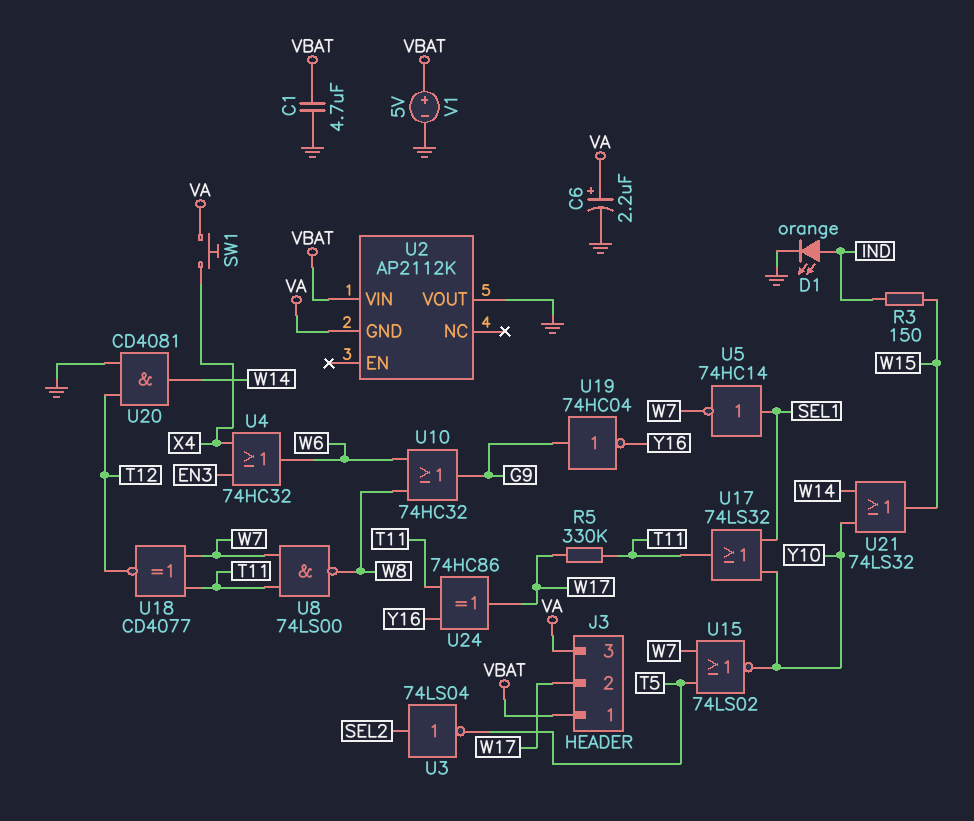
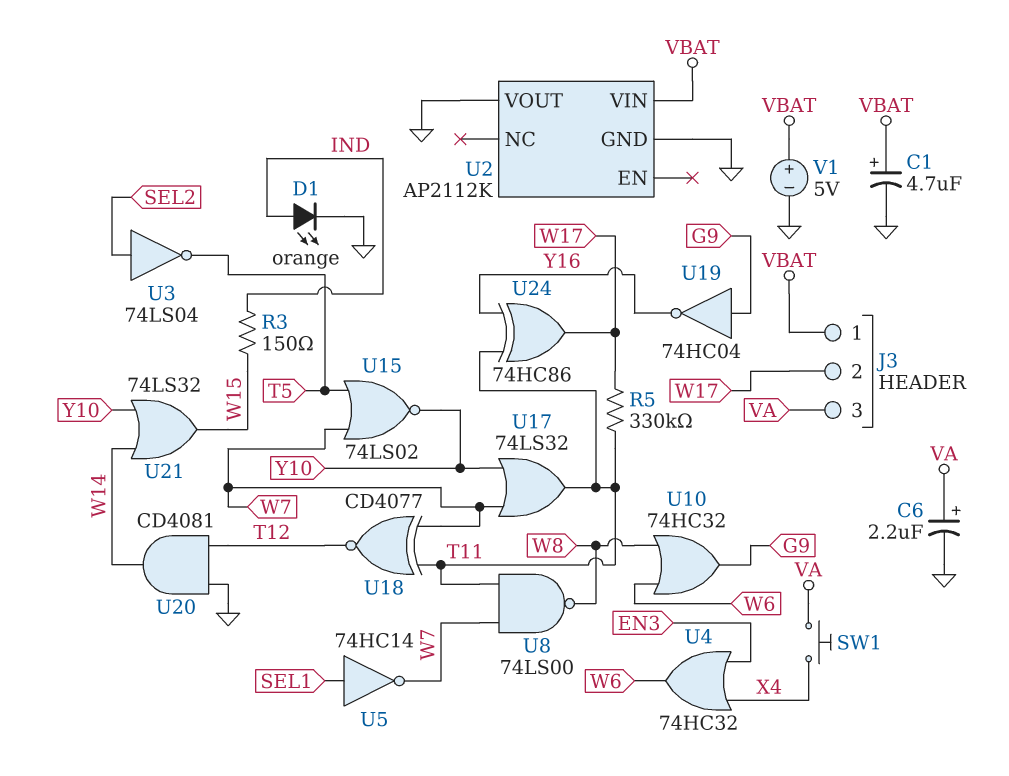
C1: 4.7uF (GND, VBAT) -> 4.7uF (plus VBAT, minus GND)
U2 pin GND: VA -> GND
U17: OR 74LS32 (in SEL1, in Y10, out T11) -> OR 74LS32 (in W7, in Y10, out T11)

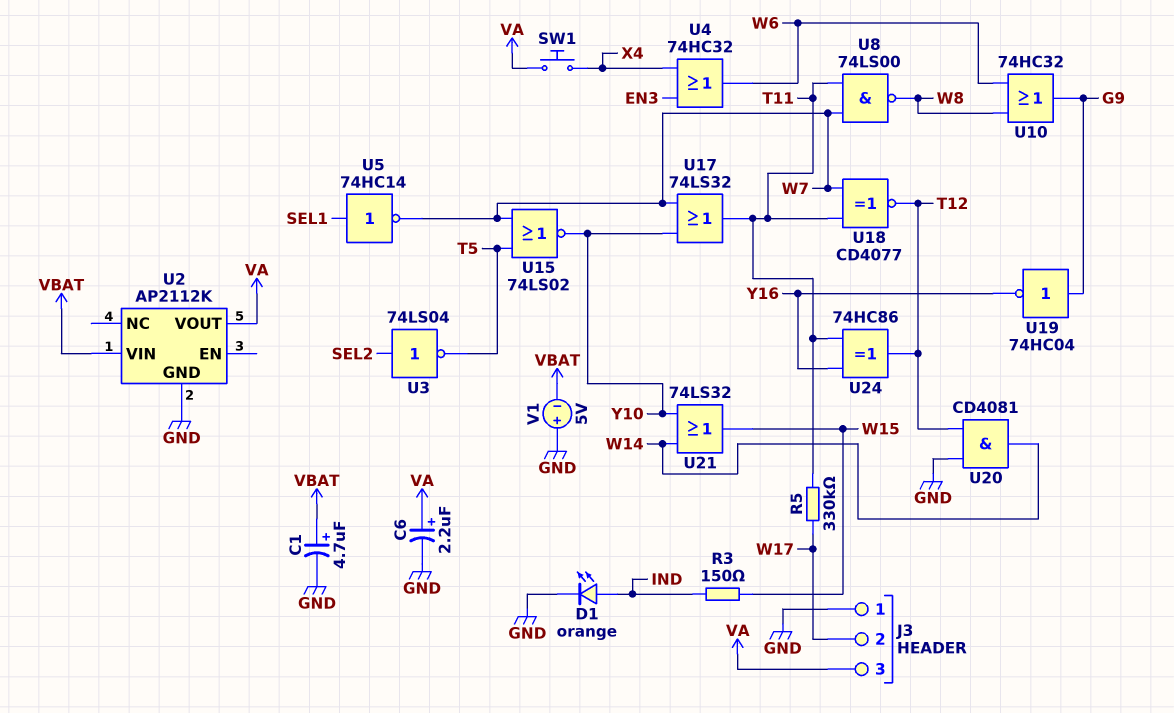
J3 pin 1: VBAT -> GND
U2 pin VOUT: GND -> VA
U24: XOR 74HC86 (in T11, in Y16, out W17) -> XOR 74HC86 (in T11, in Y16, out T12)
V1: 5V (plus VBAT, minus GND) -> 5V (plus GND, minus VBAT)

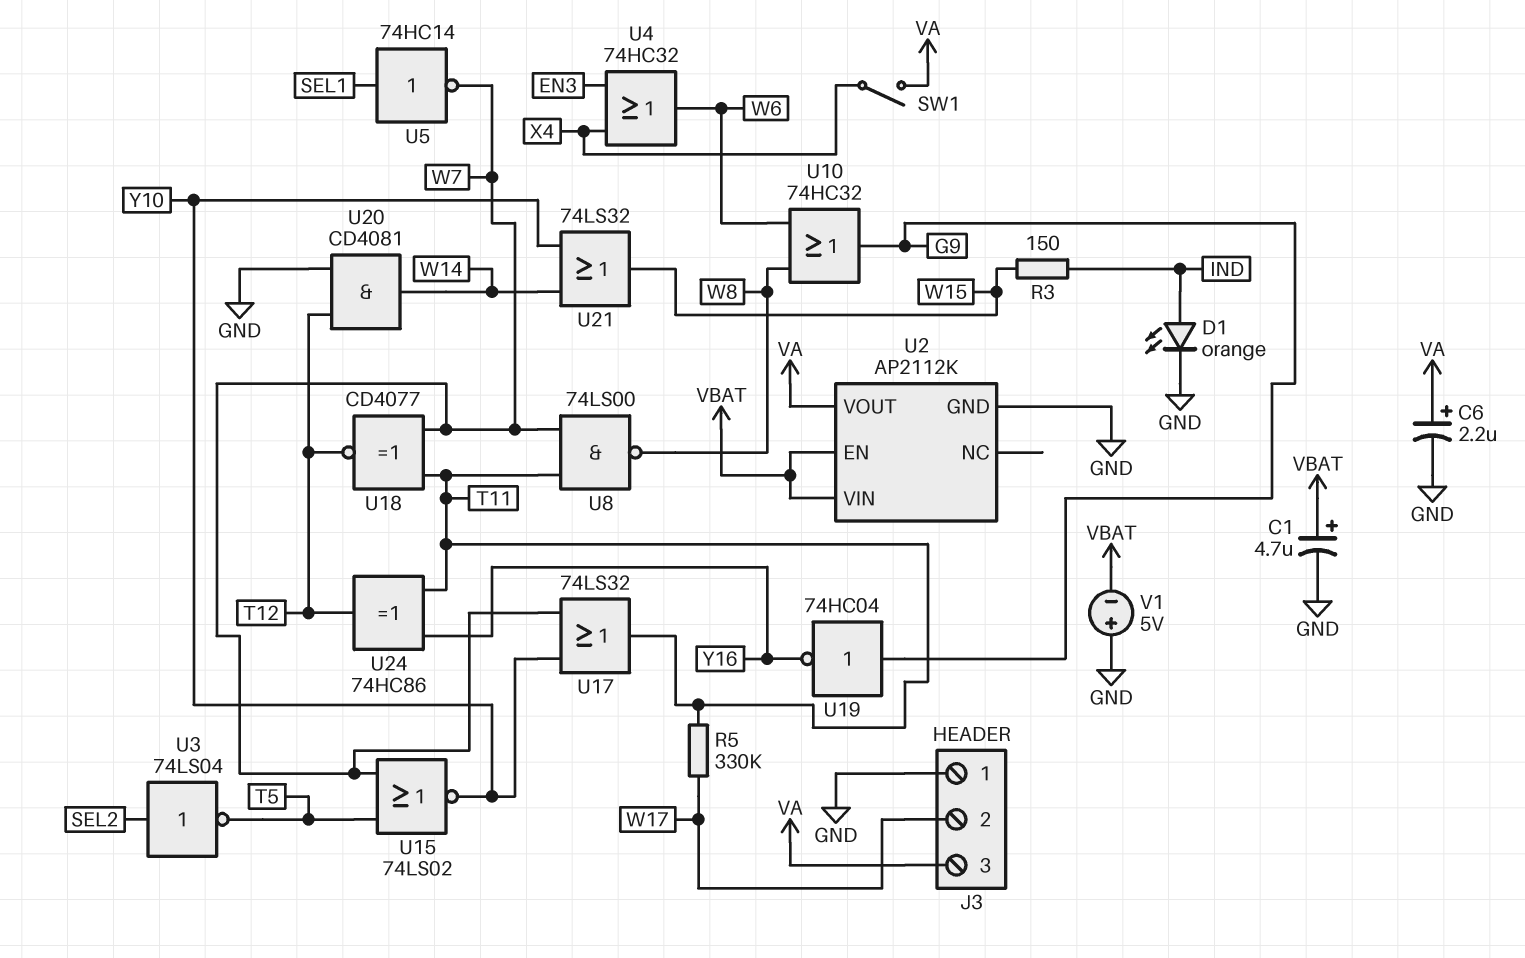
SW1: button (VA, X4) -> switch (VA, X4)
U2 pin EN: none -> VBAT

